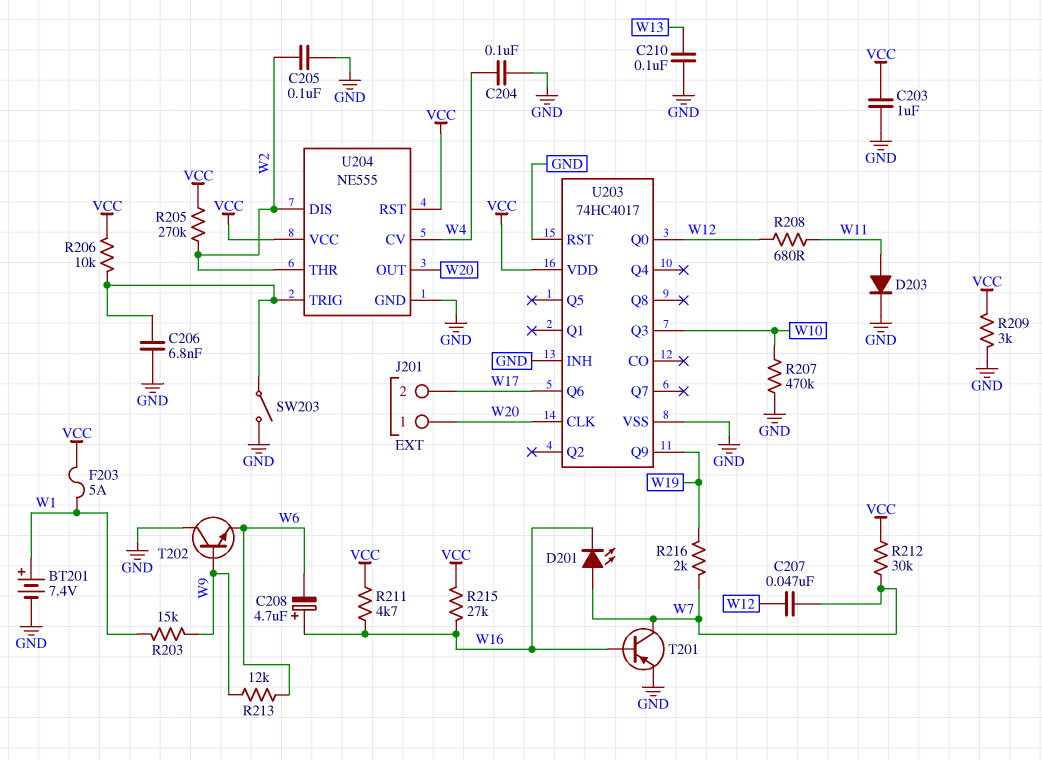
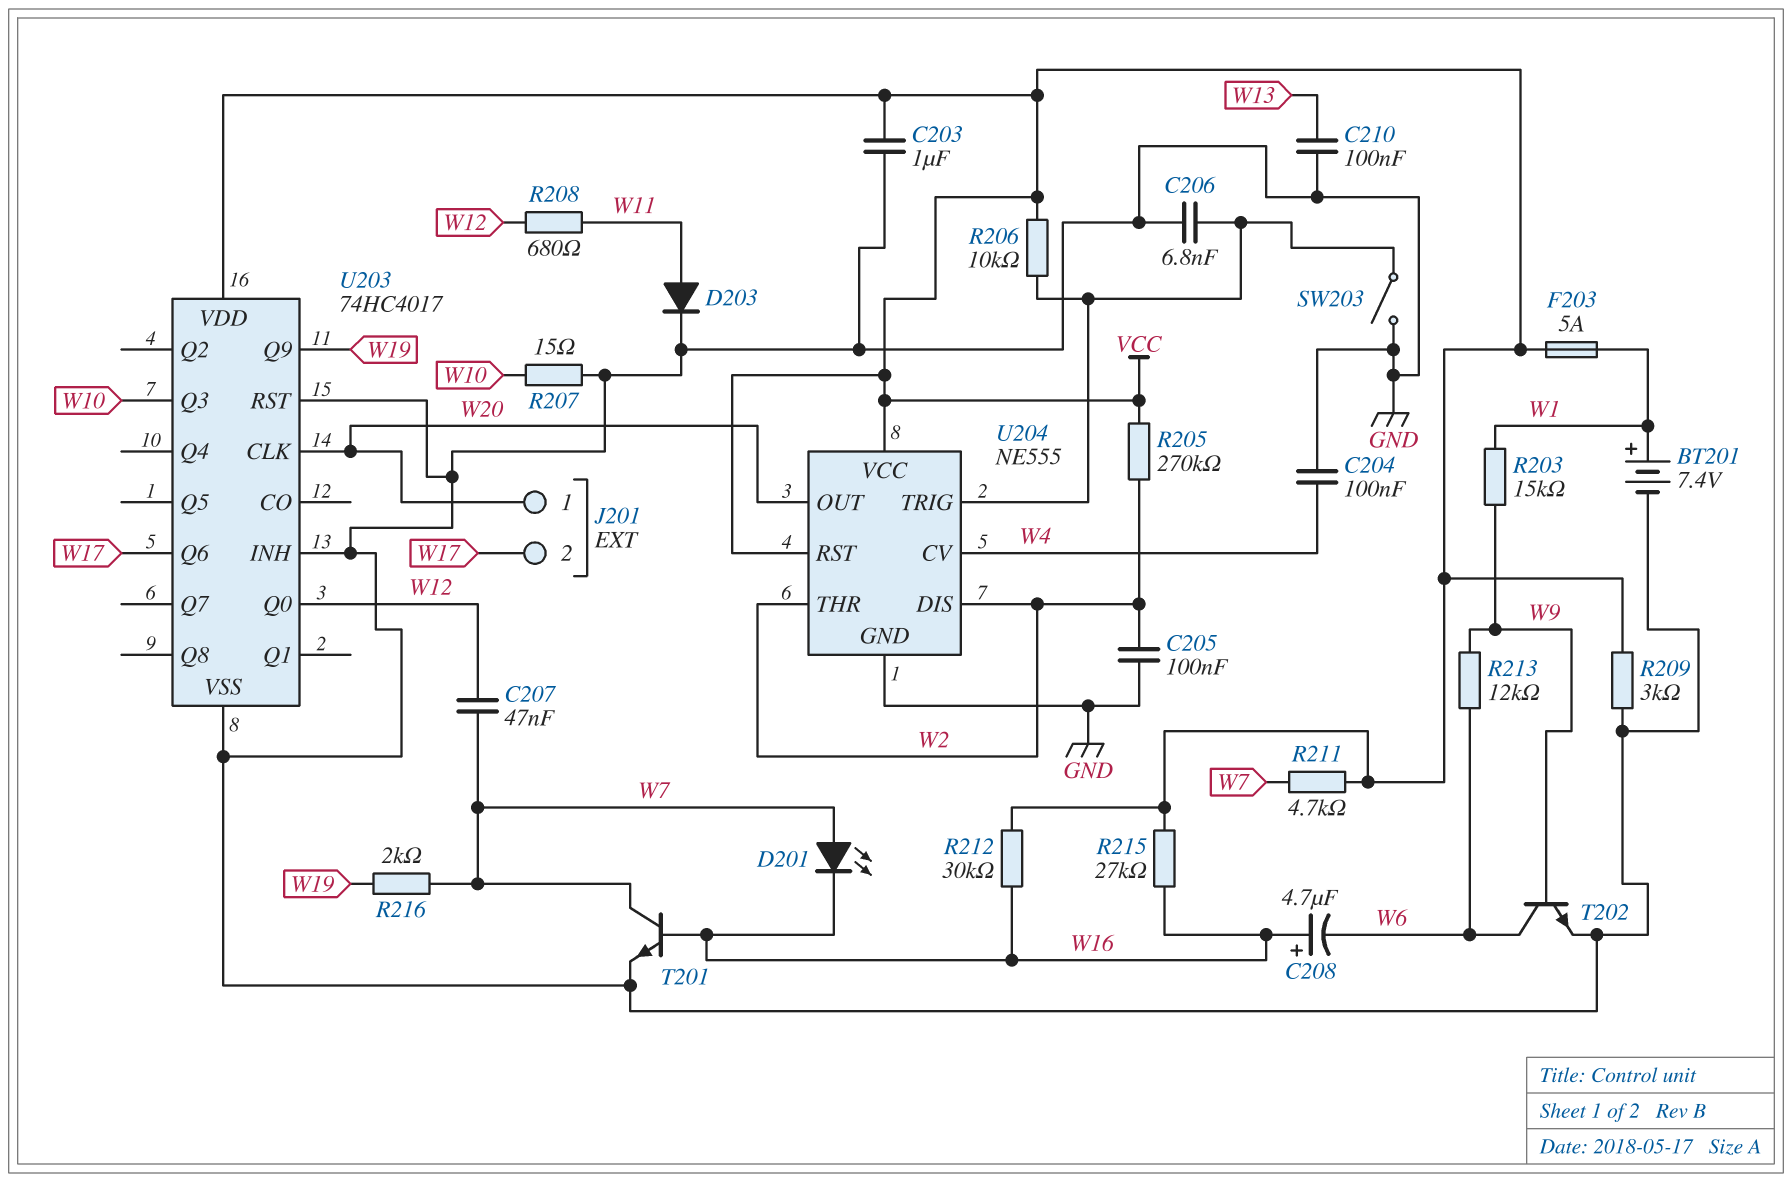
R207: 470k (GND, W10) -> 15 (GND, W10)
R211: 4.7k (VCC, W16) -> 4.7k (VCC, W7)
R212: 30k (VCC, W7) -> 30k (VCC, W16)
T201: PNP (B W16, C W7, E GND) -> NPN (B W16, C W7, E GND)
T202: NPN (B W9, C GND, E W6) -> NPN (B W9, C W6, E GND)

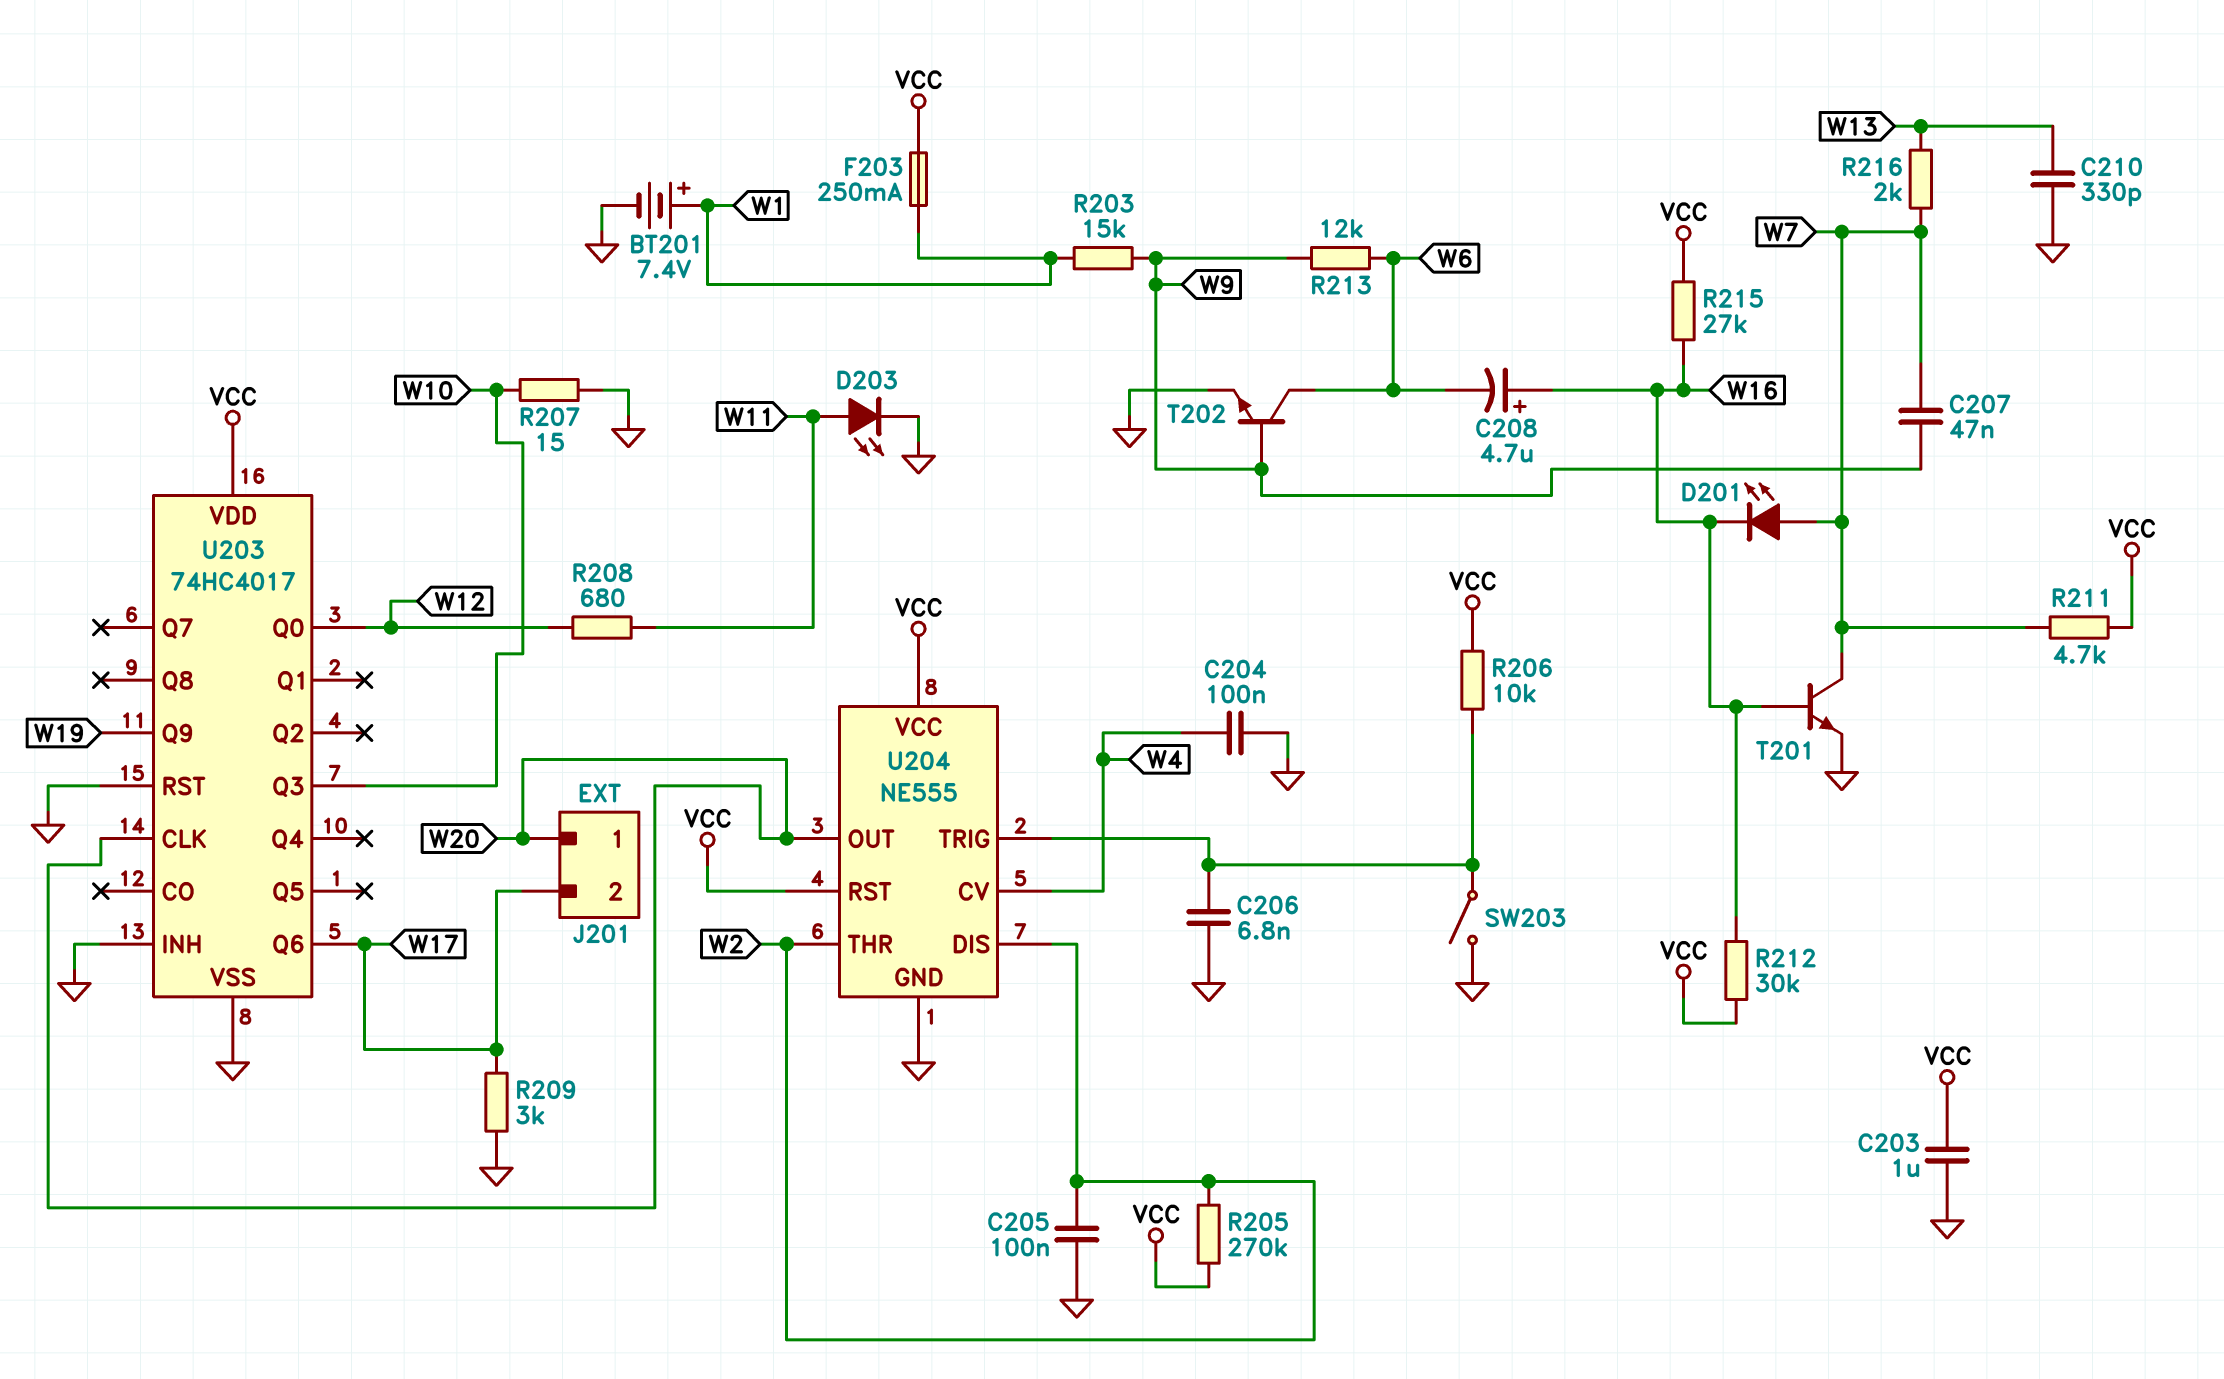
C207: 47nF (W7, W12) -> 47nF (W7, W9)
C210: 100nF (GND, W13) -> 330pF (GND, W13)
D203: diode (A W11, K GND) -> LED (A W11, K GND)
F203: 5A (VCC, W1) -> 250mA (VCC, W1)
R209: 3k (GND, VCC) -> 3k (GND, W17)
R216: 2k (W7, W19) -> 2k (W7, W13)

